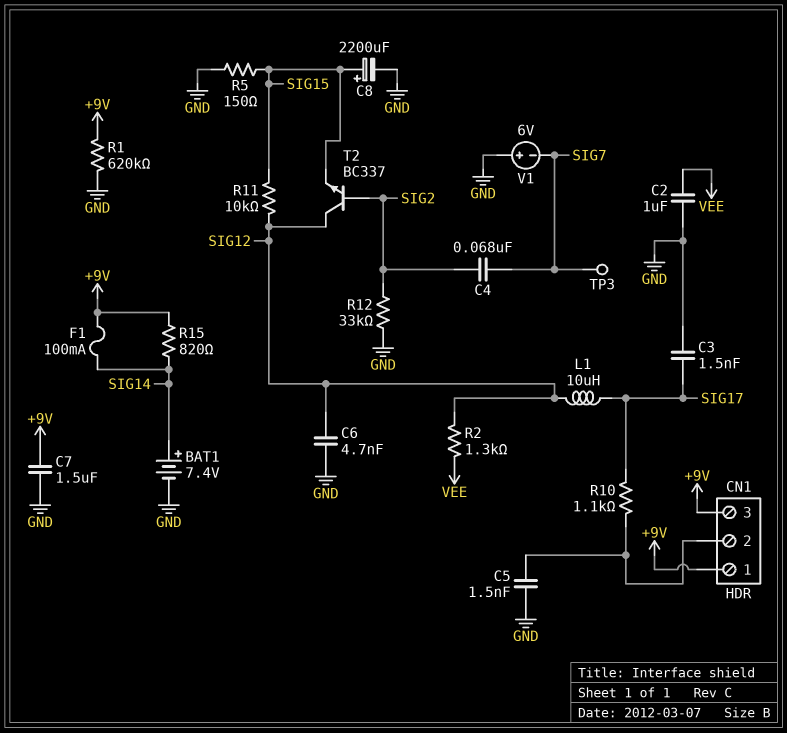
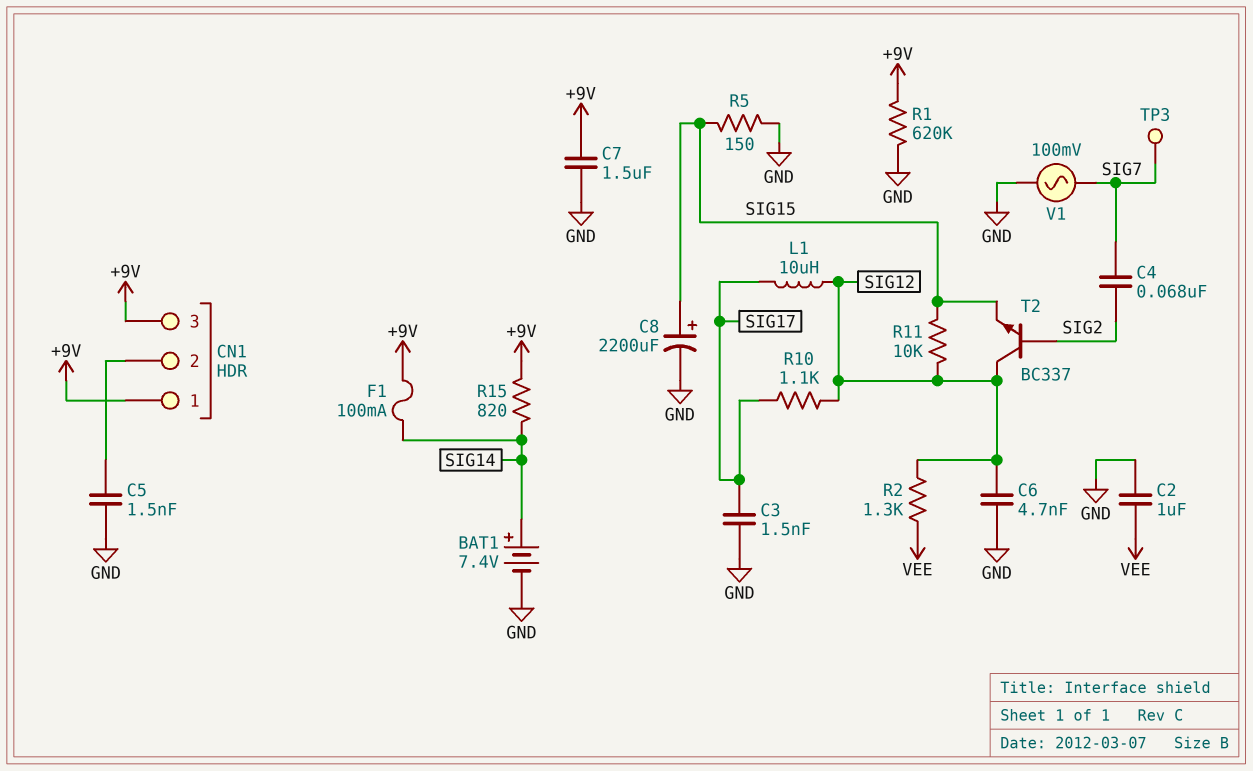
R10: 1.1k (CN1/2, SIG17) -> 1.1k (SIG12, SIG17)
R12: 33k (GND, SIG2) -> none
V1: 6V (plus GND, minus SIG7) -> AC 100mV (GND, SIG7)

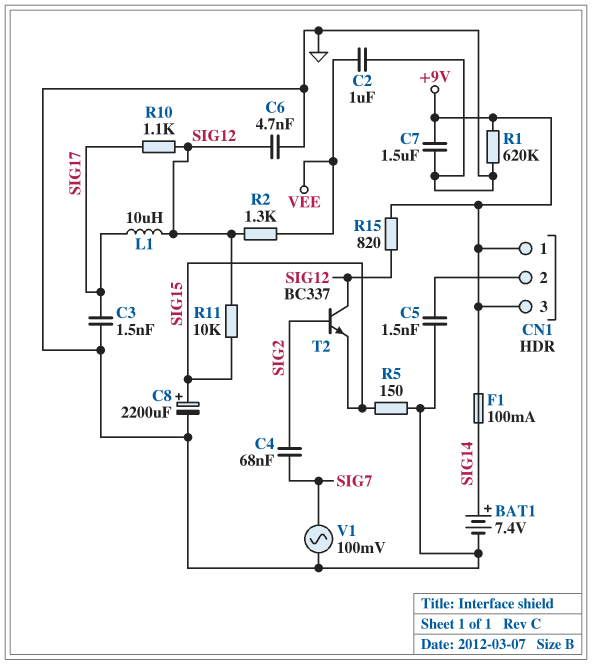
R15: 820 (+9V, SIG14) -> 820 (+9V, SIG12)
TP3: test point (SIG7) -> none

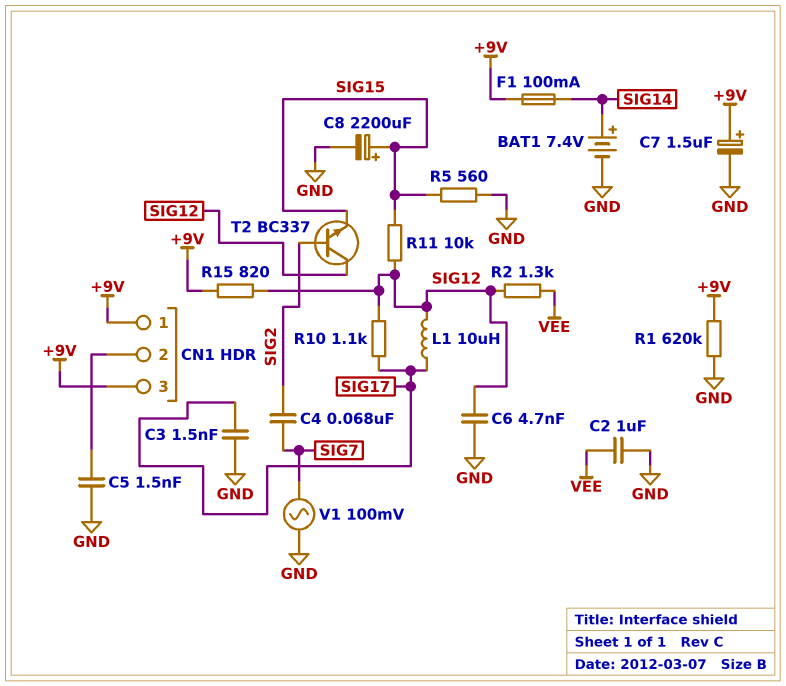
C7: 1.5uF (+9V, GND) -> 1.5uF (plus +9V, minus GND)
R5: 150 (GND, SIG15) -> 560 (GND, SIG15)

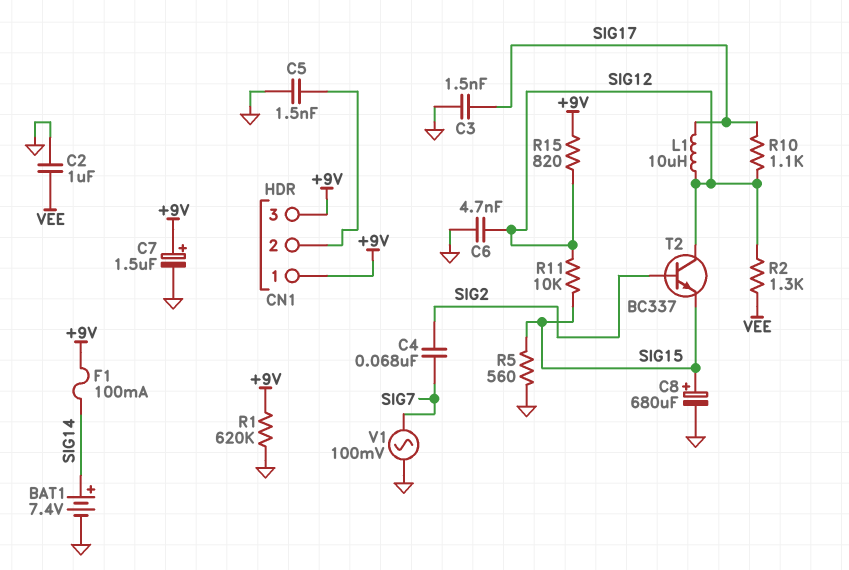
C8: 2200uF (plus SIG15, minus GND) -> 680uF (plus SIG15, minus GND)

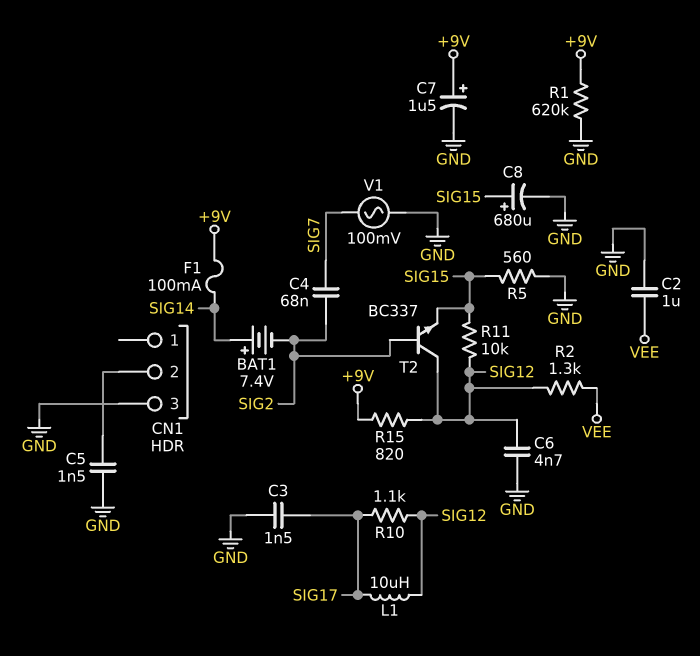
BAT1: 7.4V (plus SIG14, minus GND) -> 7.4V (plus SIG14, minus SIG2)
CN1 pin 1: +9V -> none
CN1 pin 3: +9V -> GND

